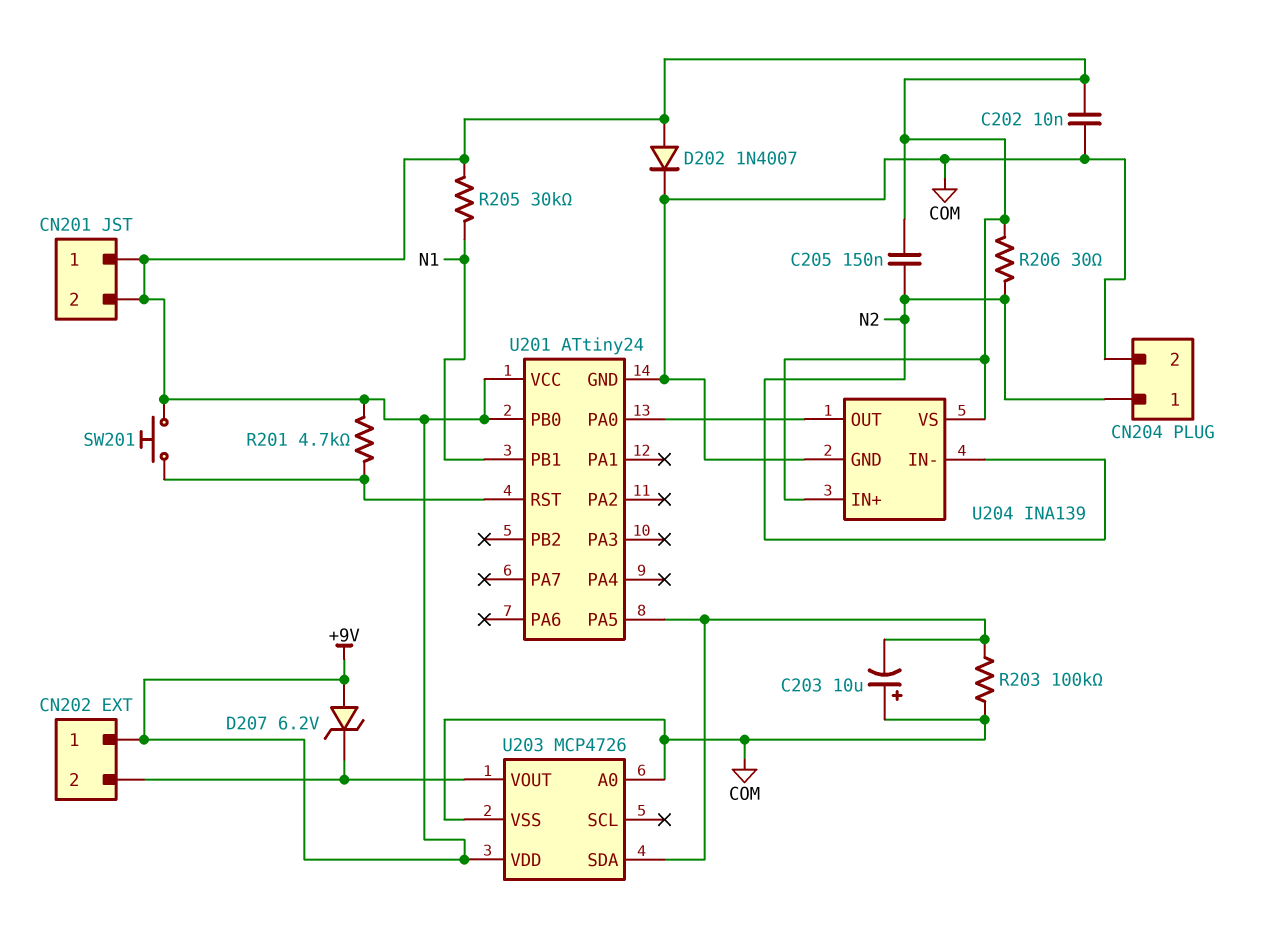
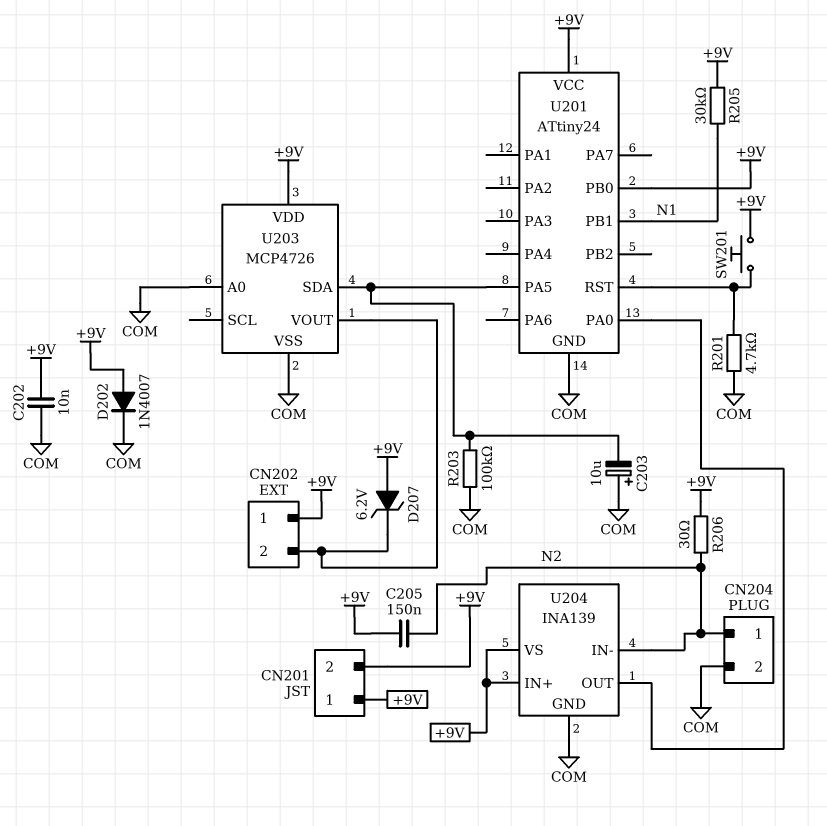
R201: 4.7k (+9V, U201/RST) -> 4.7k (COM, U201/RST)

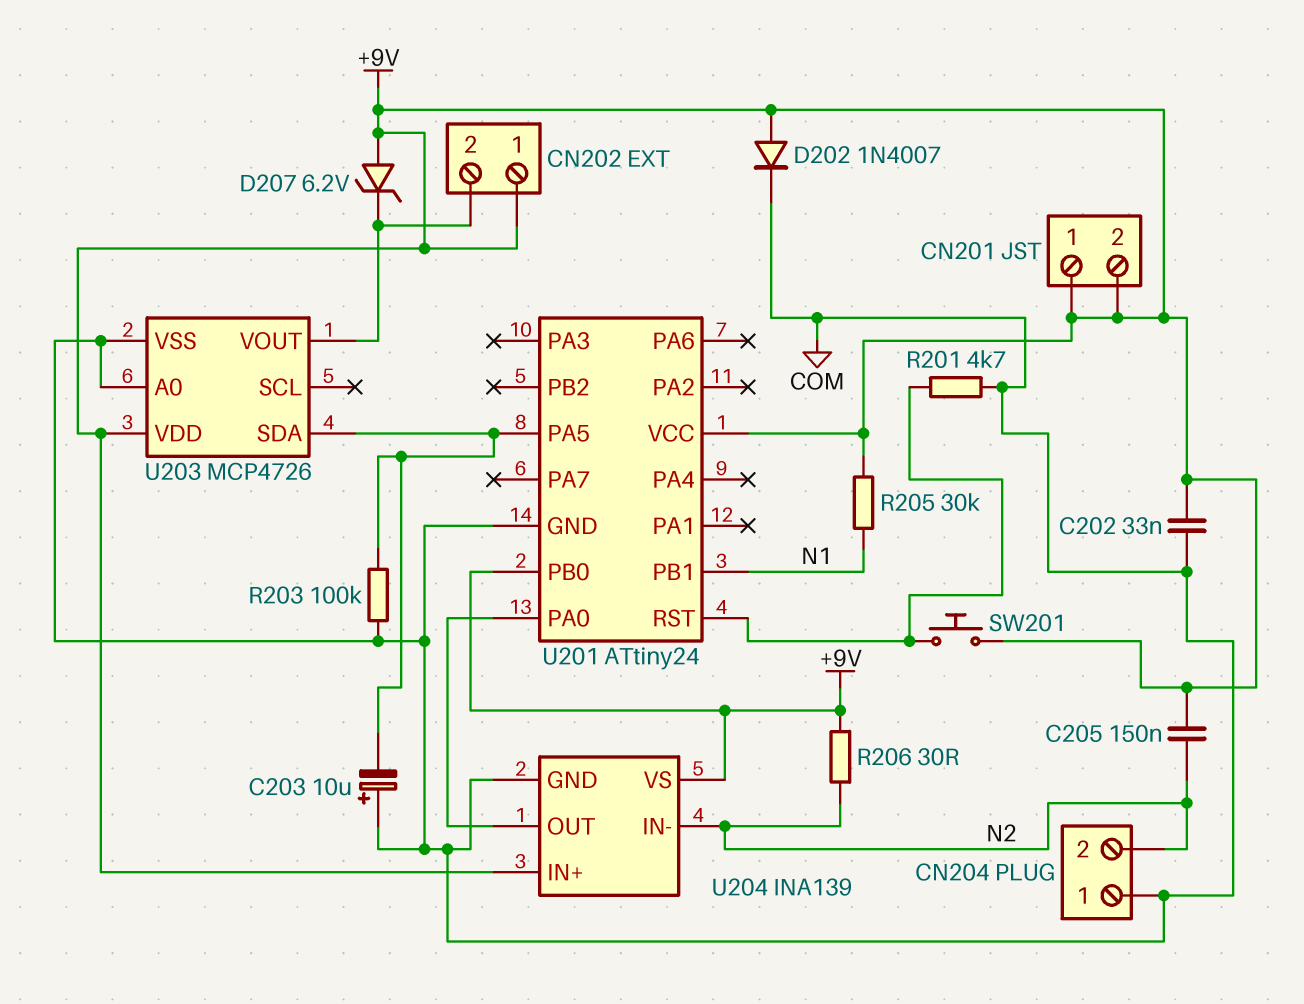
C202: 10nF (+9V, COM) -> 33nF (+9V, COM)
CN204 pin 1: N2 -> COM
CN204 pin 2: COM -> N2

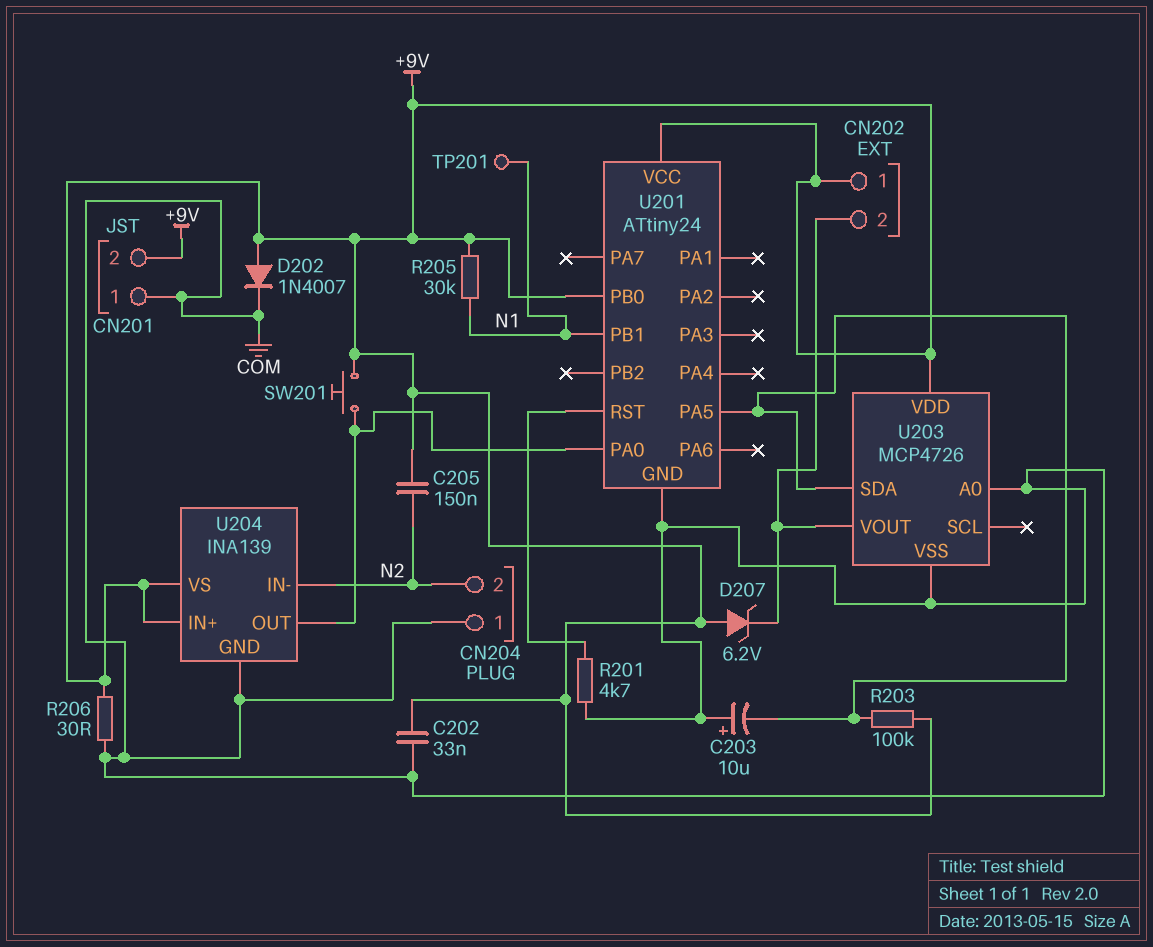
CN201 pin 1: +9V -> COM
R203: 100k (COM, U201/PA5) -> 100k (+9V, U201/PA5)
R206: 30 (+9V, N2) -> 30 (+9V, COM)
SW201: button (+9V, U201/RST) -> button (+9V, U201/PA0)
TP201: none -> test point (N1)

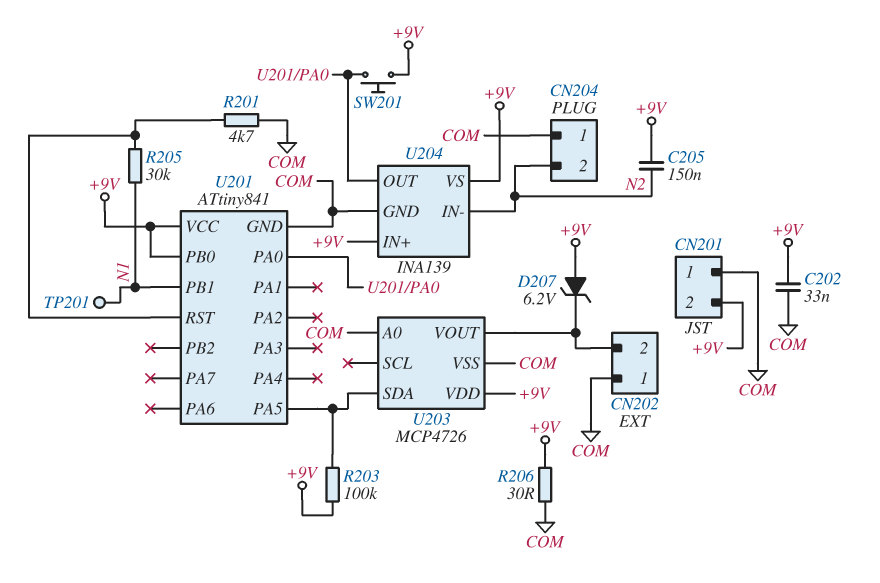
C203: 10uF (plus COM, minus U201/PA5) -> none
CN202 pin 1: +9V -> COM
D202: diode 1N4007 (A +9V, K COM) -> none
R205: 30k (+9V, N1) -> 30k (N1, U201/RST)
U201: ATtiny24 -> ATtiny841

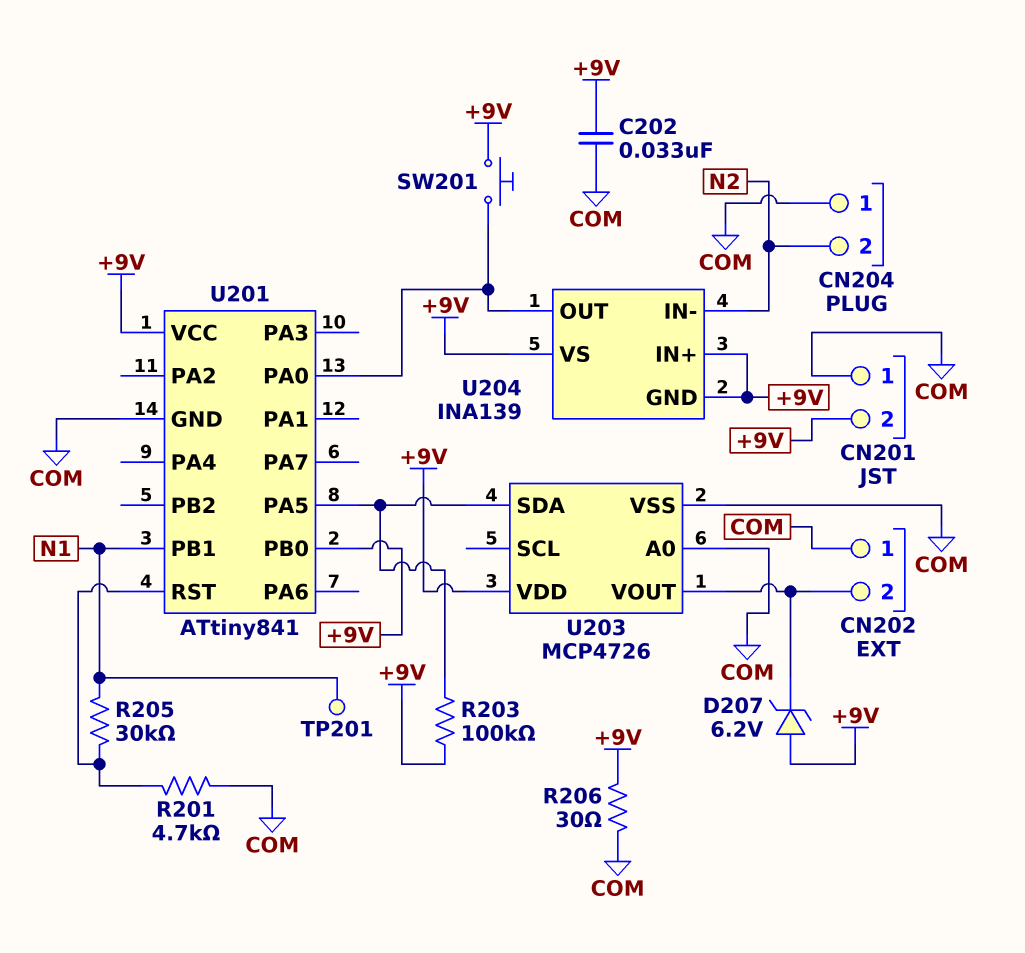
C205: 150nF (+9V, N2) -> none
U204 pin GND: COM -> +9V

